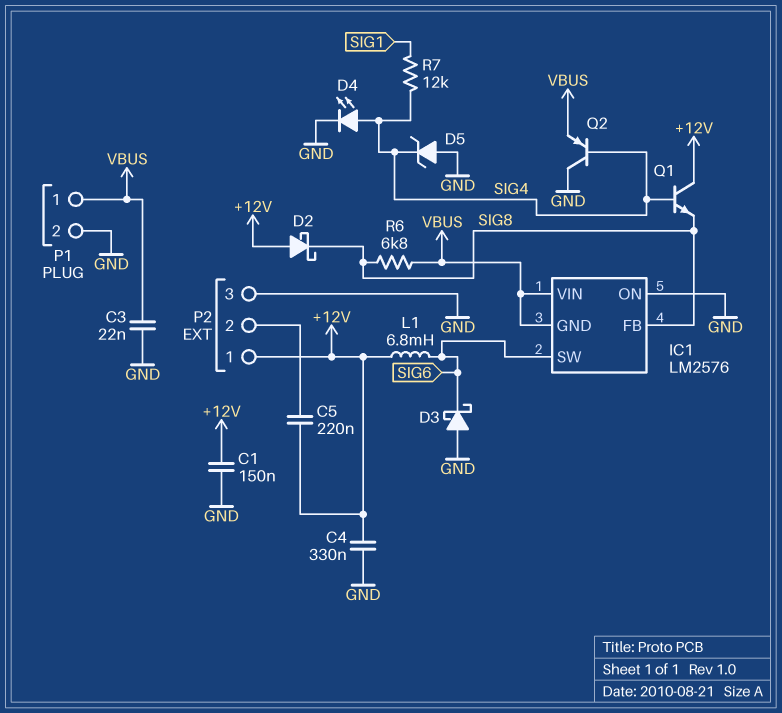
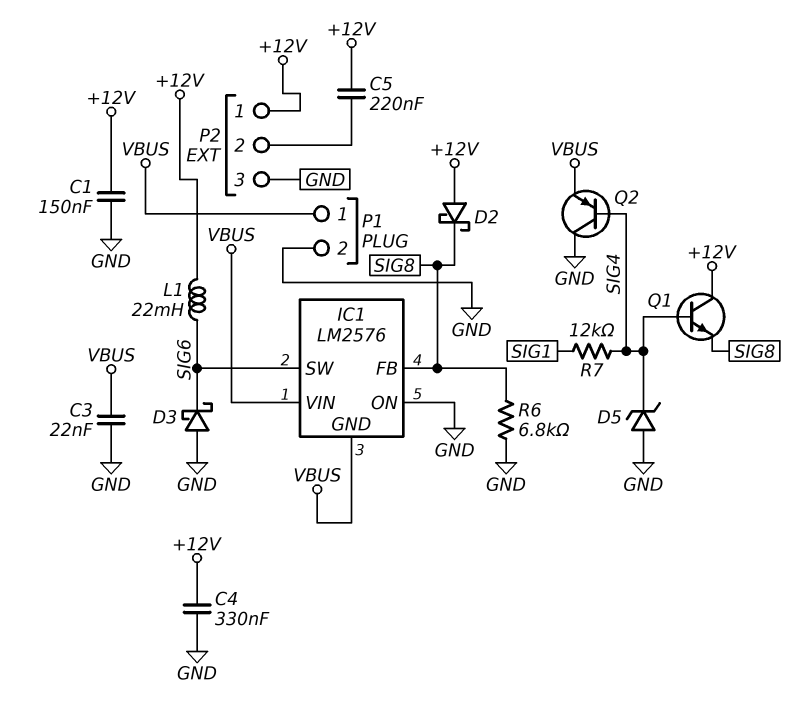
D4: LED (A SIG4, K GND) -> none
L1: 6.8mH (+12V, SIG6) -> 22mH (+12V, SIG6)
R6: 6.8k (SIG8, VBUS) -> 6.8k (GND, SIG8)

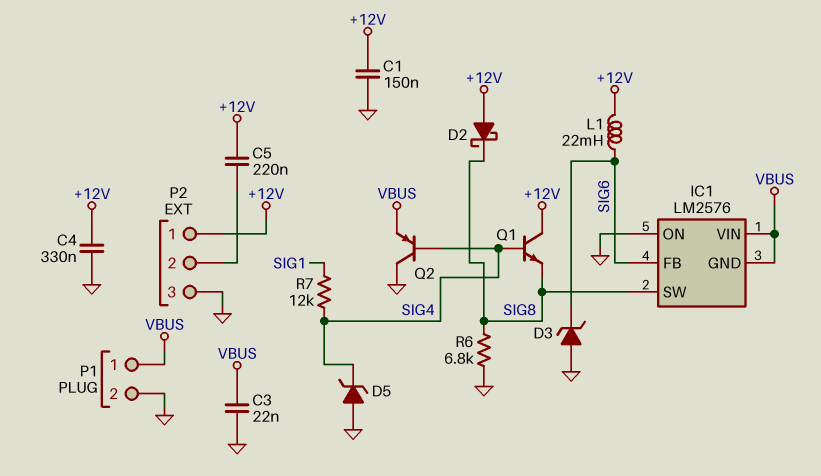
D3: schottky (A GND, K SIG6) -> zener (A GND, K SIG6)
IC1 pin FB: SIG8 -> SIG6
IC1 pin SW: SIG6 -> SIG8

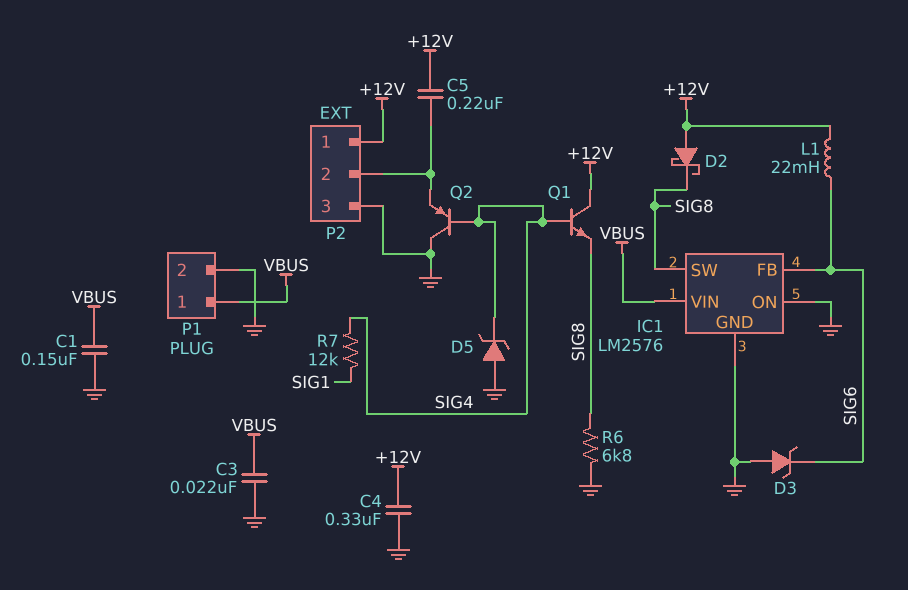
C1: 150nF (+12V, GND) -> 150nF (GND, VBUS)
IC1 pin GND: VBUS -> GND
Q2: PNP (B SIG4, C GND, E VBUS) -> PNP (B SIG4, C GND, E P2/2)

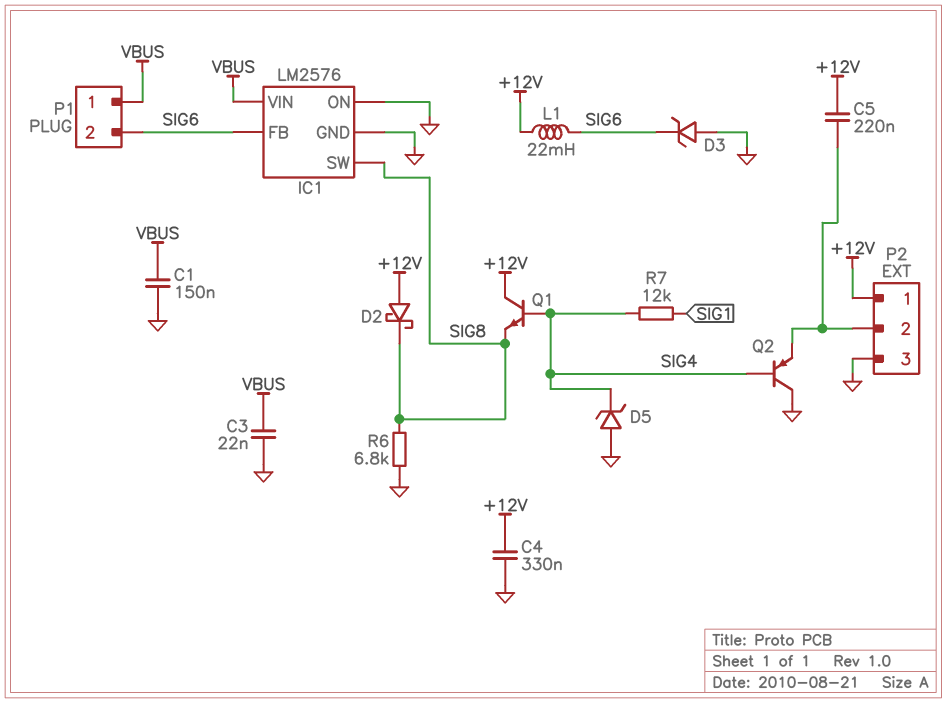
P1 pin 2: GND -> SIG6

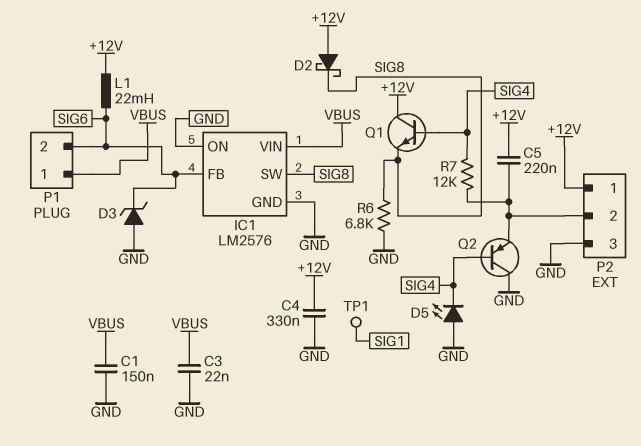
D5: zener (A GND, K SIG4) -> LED (A GND, K SIG4)
R7: 12k (SIG1, SIG4) -> 12k (P2/2, SIG4)
TP1: none -> test point (SIG1)

